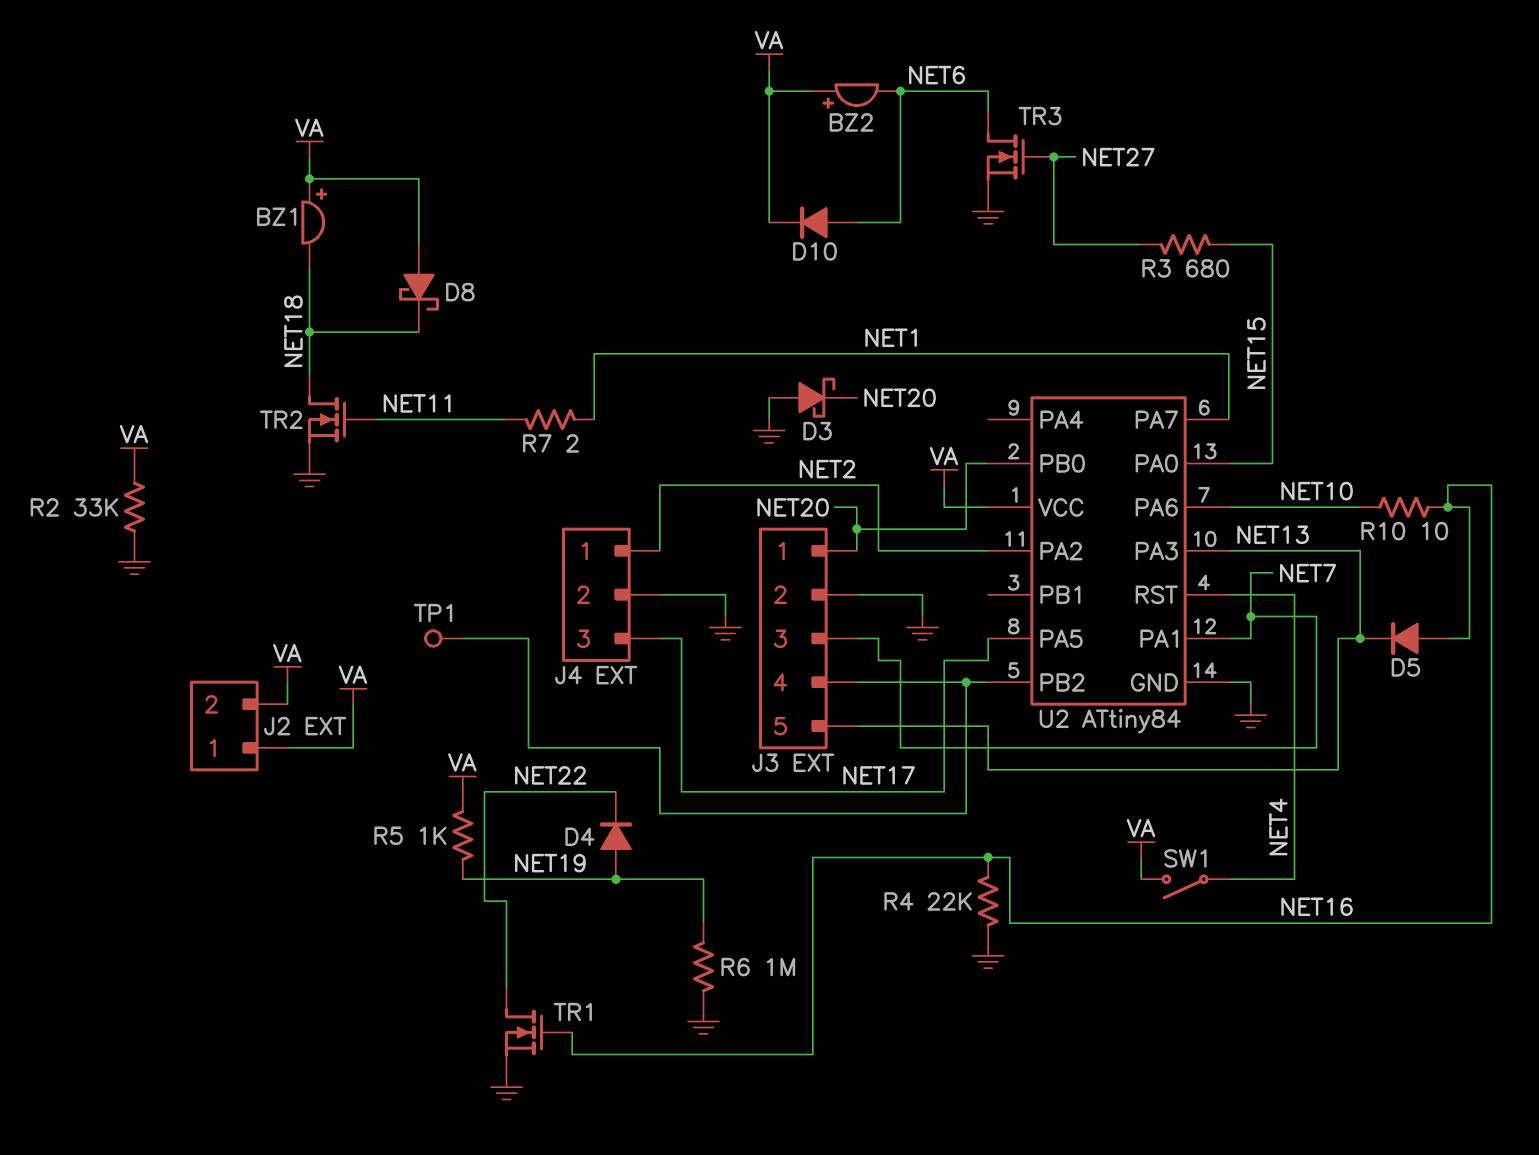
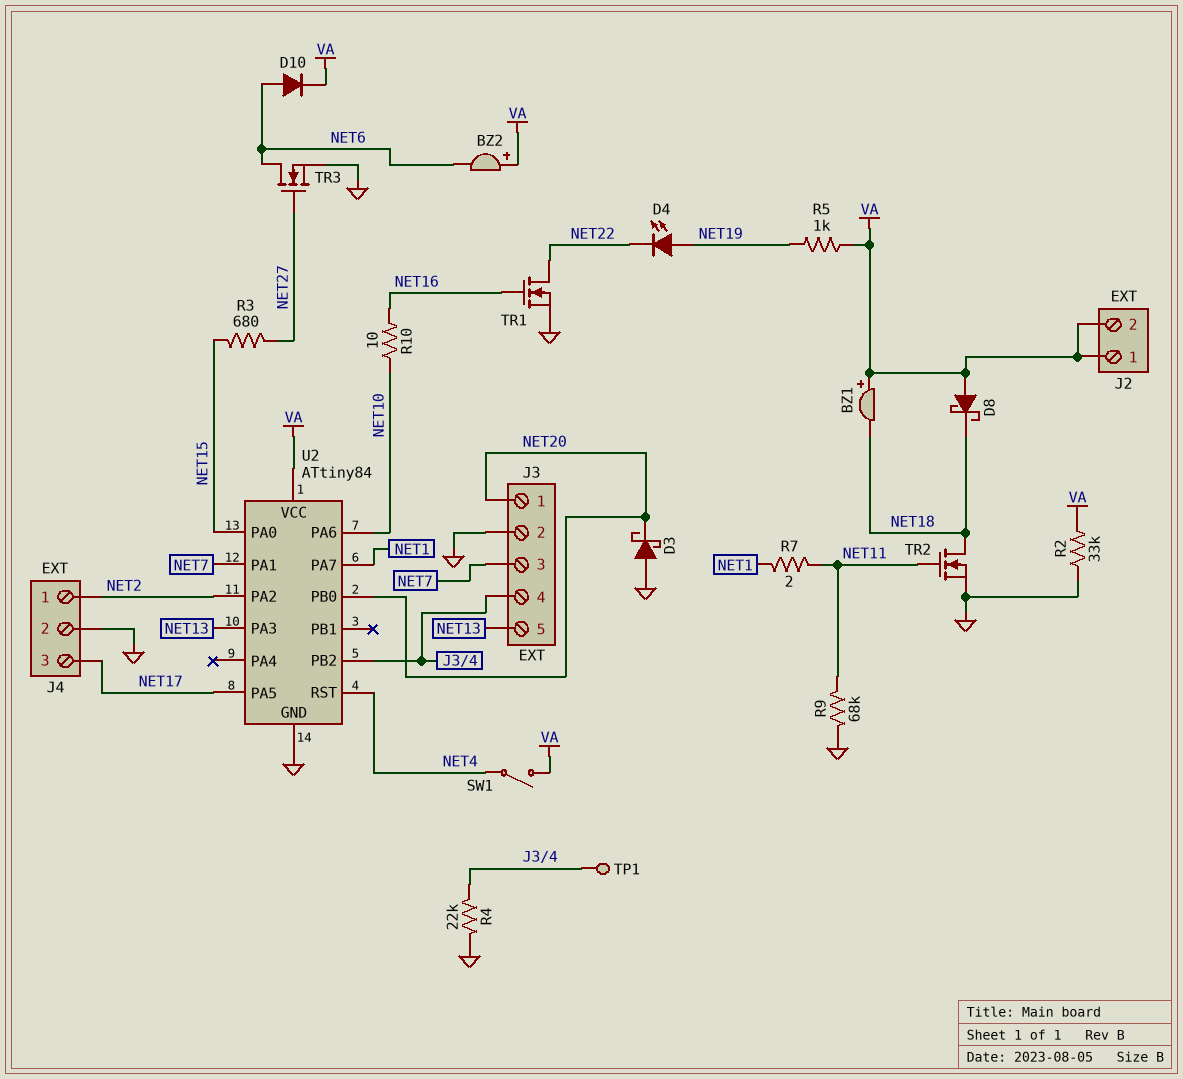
D4: diode (A NET19, K NET22) -> LED (A NET19, K NET22)
D5: diode (A NET16, K NET13) -> none
R4: 22k (GND, NET16) -> 22k (GND, J3/4)
R6: 1M (GND, NET19) -> none
R9: none -> 68k (GND, NET11)

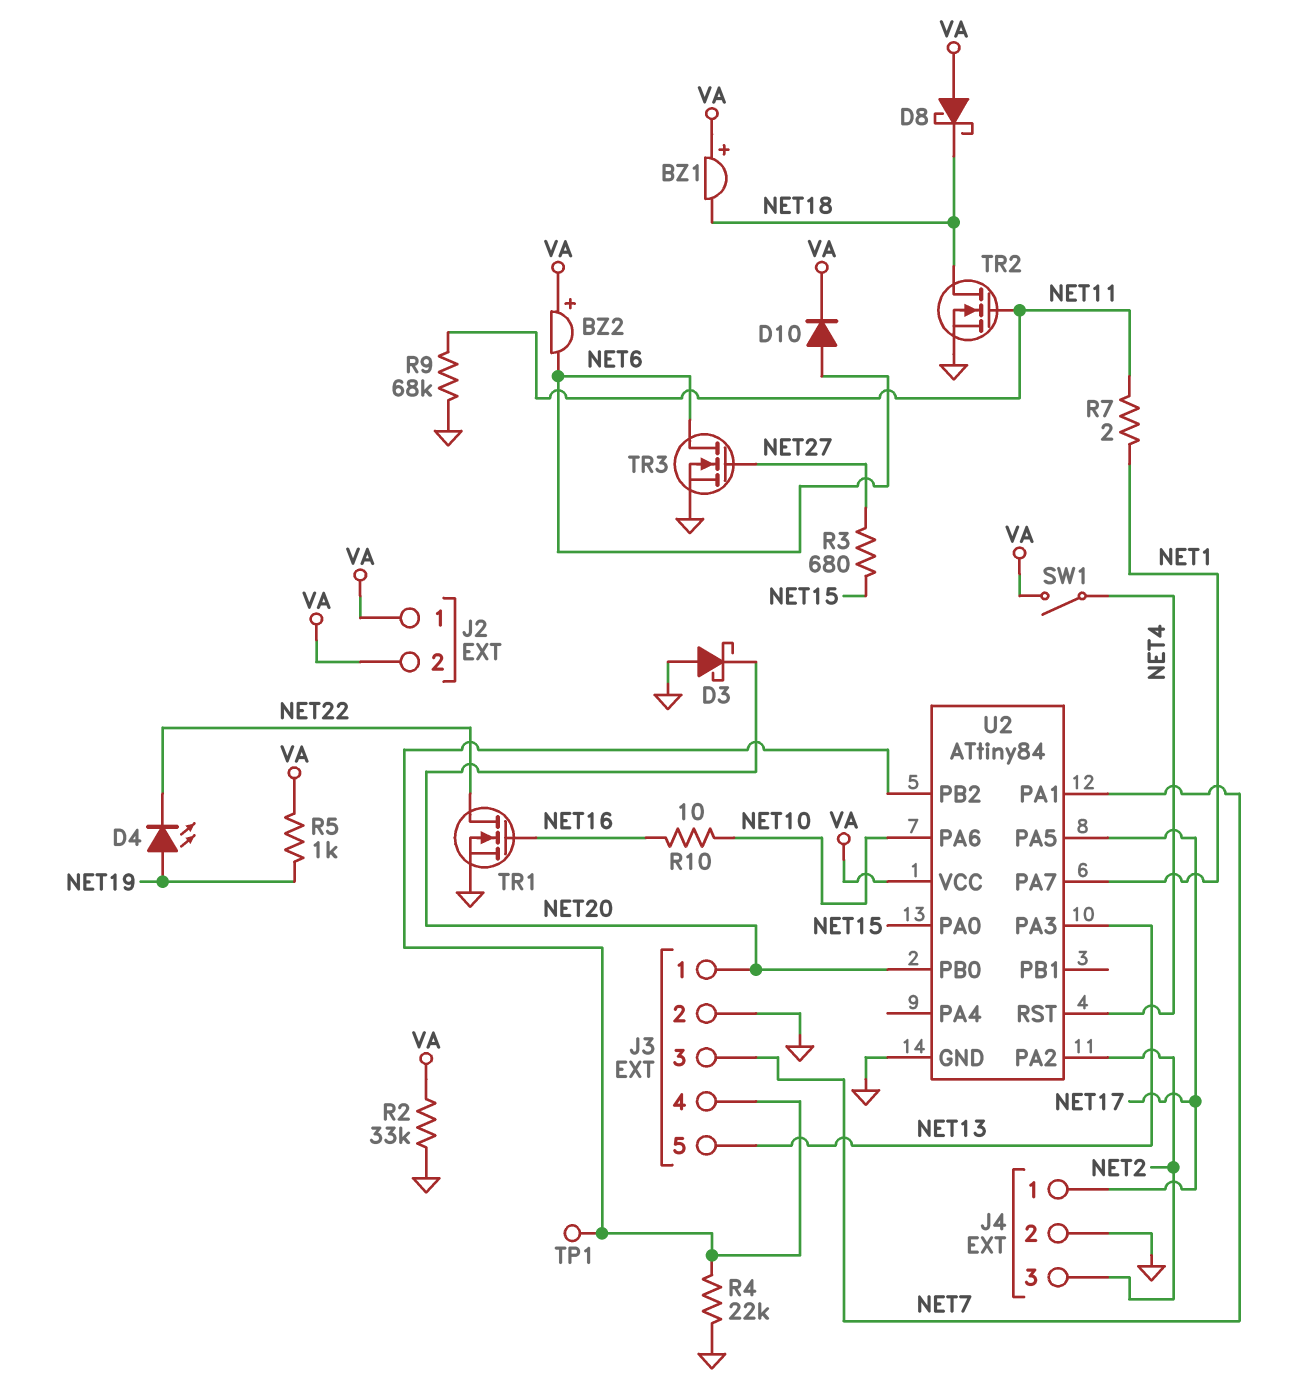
J4 pin 1: NET2 -> NET17
J4 pin 3: NET17 -> NET2

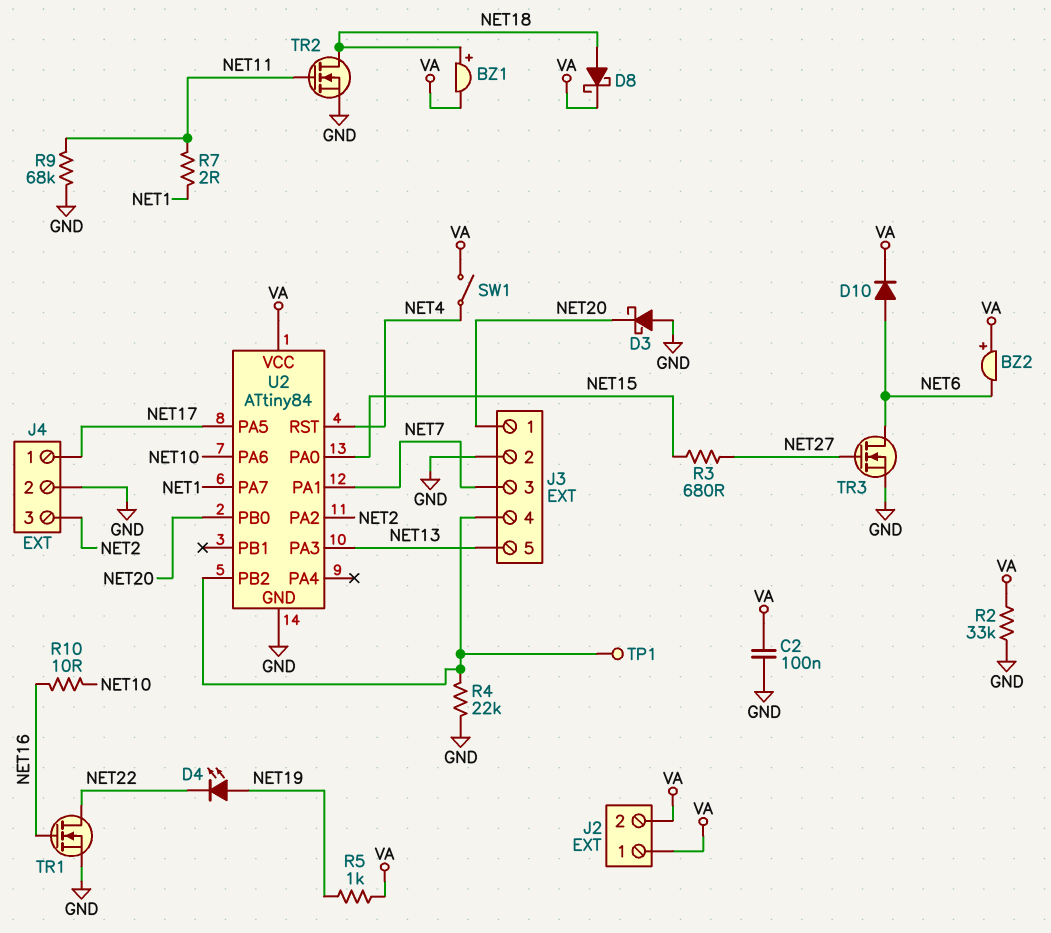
BZ1: buzzer (plus VA, minus NET18) -> buzzer (plus NET18, minus VA)
C2: none -> 100nF (GND, VA)
D8: schottky (A VA, K NET18) -> schottky (A NET18, K VA)

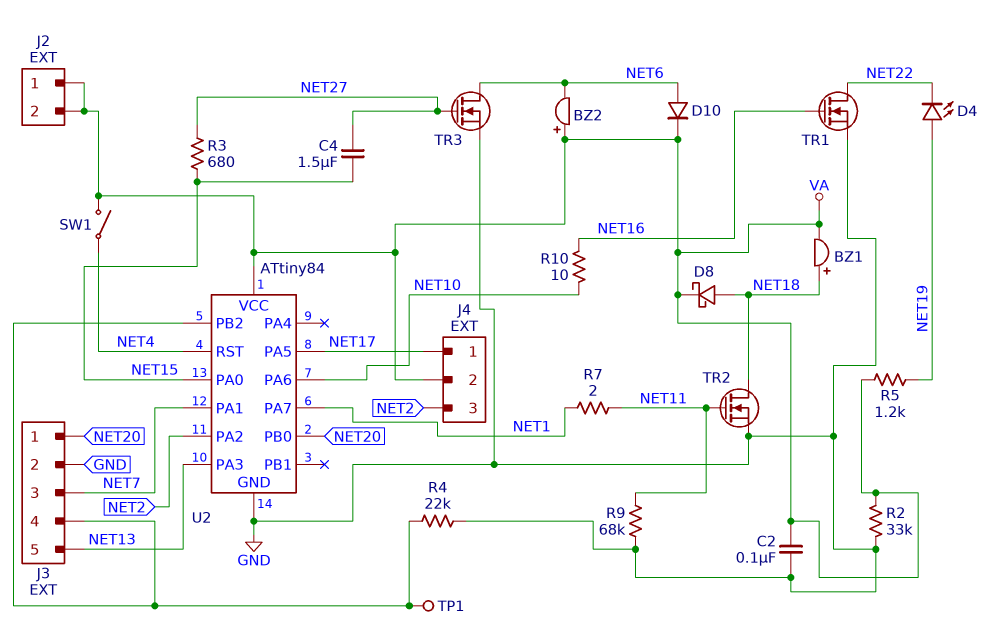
C4: none -> 1.5uF (NET15, NET27)
D3: schottky (A GND, K NET20) -> none
J4 pin 2: GND -> VA
R5: 1k (NET19, VA) -> 1.2k (NET19, VA)

